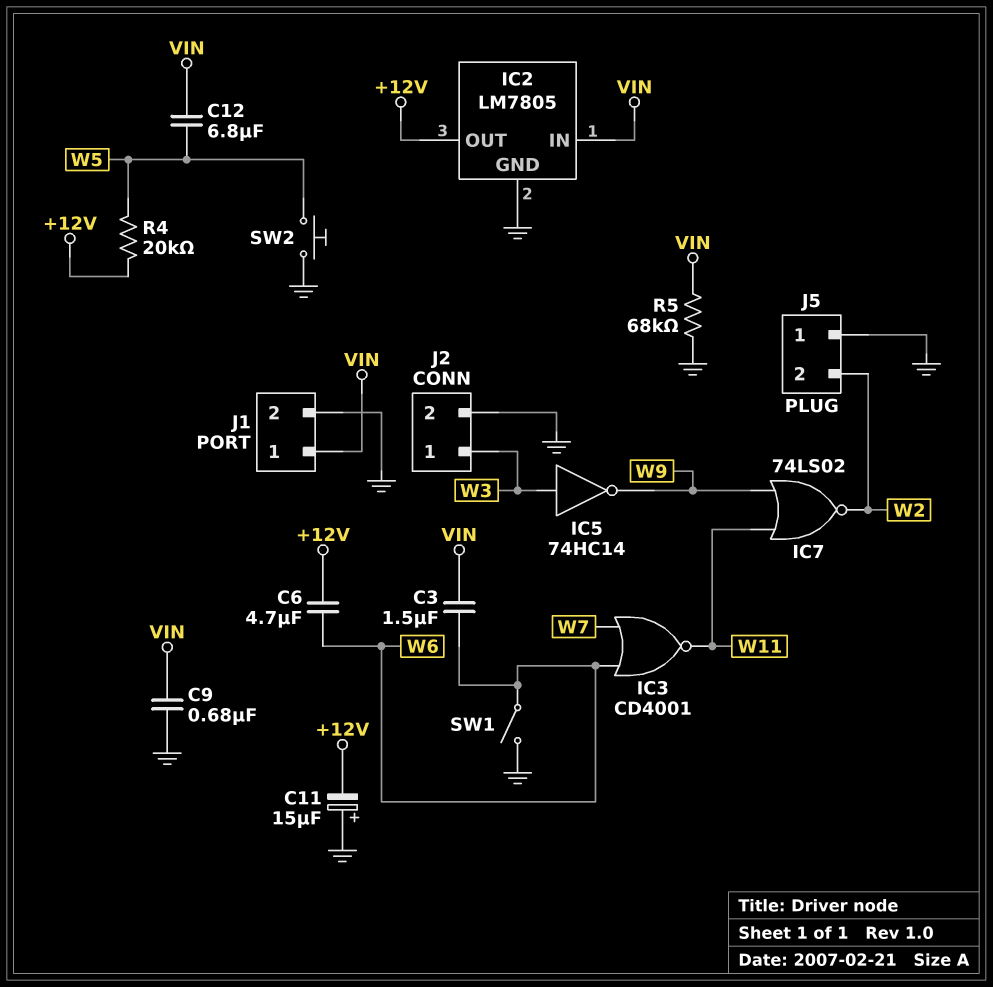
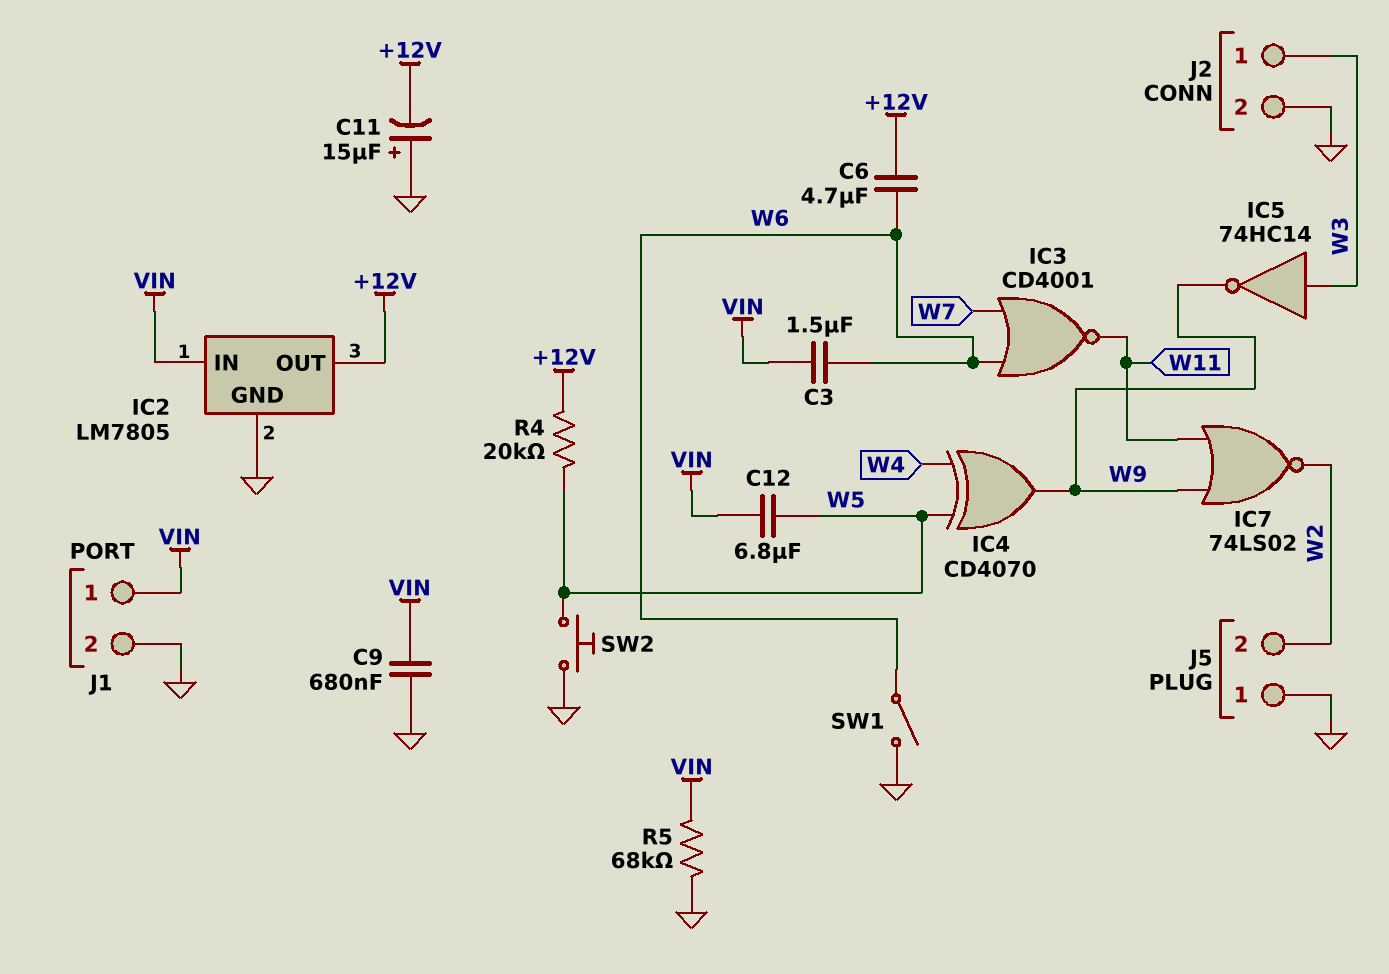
IC4: none -> XOR CD4070 (in W4, in W5, out W9)

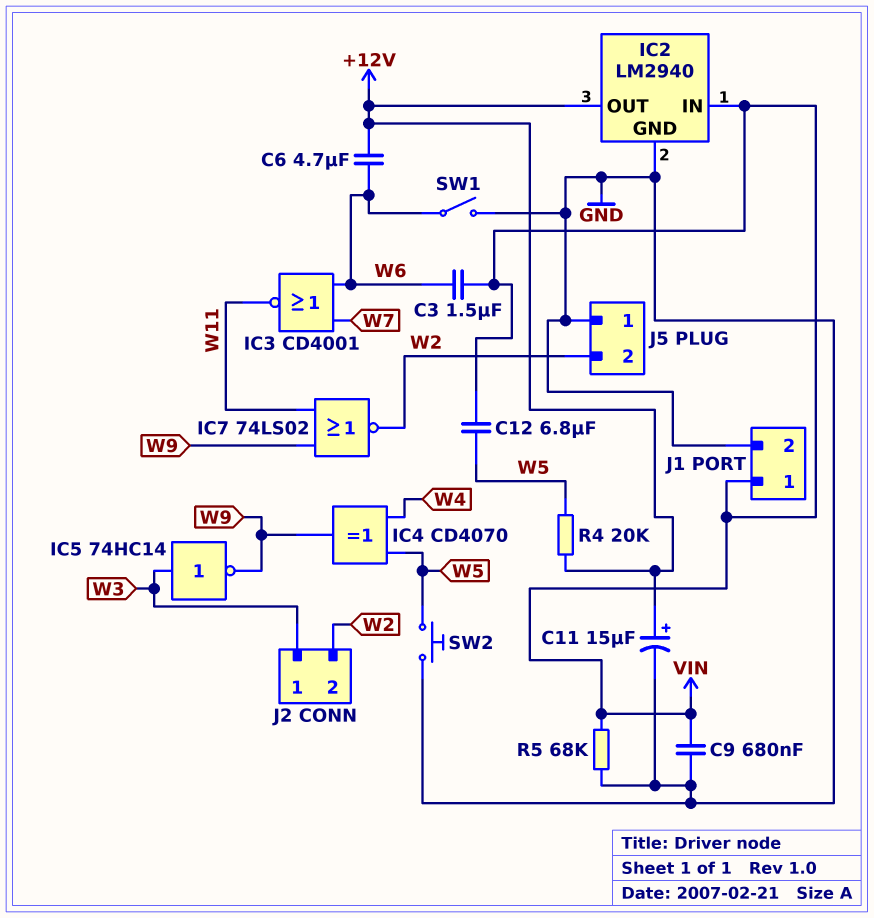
C11: 15uF (plus GND, minus +12V) -> 15uF (plus +12V, minus GND)
IC2: LM7805 -> LM2940
J2 pin 2: GND -> W2

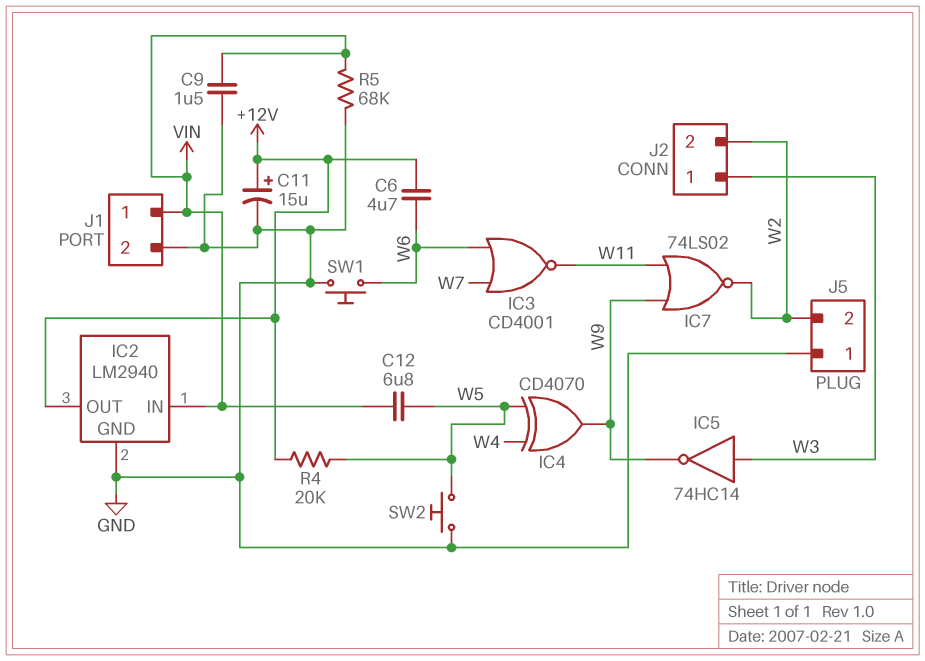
C3: 1.5uF (VIN, W6) -> none
C9: 680nF (GND, VIN) -> 1.5uF (GND, VIN)
SW1: switch (GND, W6) -> button (GND, W6)

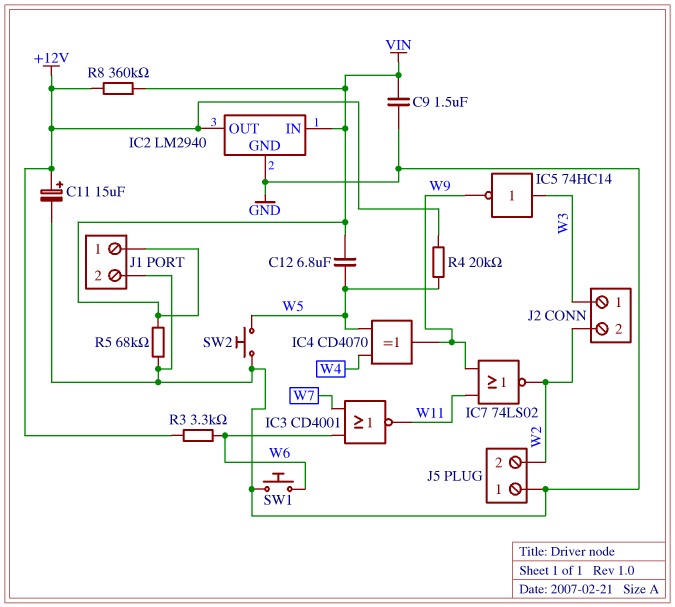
C6: 4.7uF (+12V, W6) -> none
R3: none -> 3.3k (+12V, W6)
R8: none -> 360k (+12V, VIN)

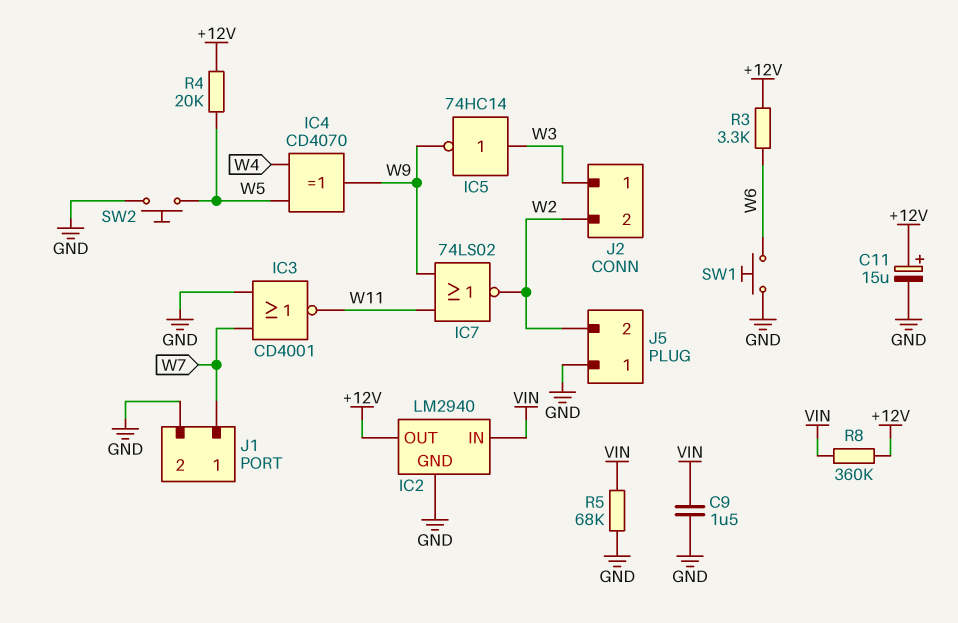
C12: 6.8uF (VIN, W5) -> none
IC3: NOR CD4001 (in W6, in W7, out W11) -> NOR CD4001 (in GND, in W7, out W11)
J1 pin 1: VIN -> W7

